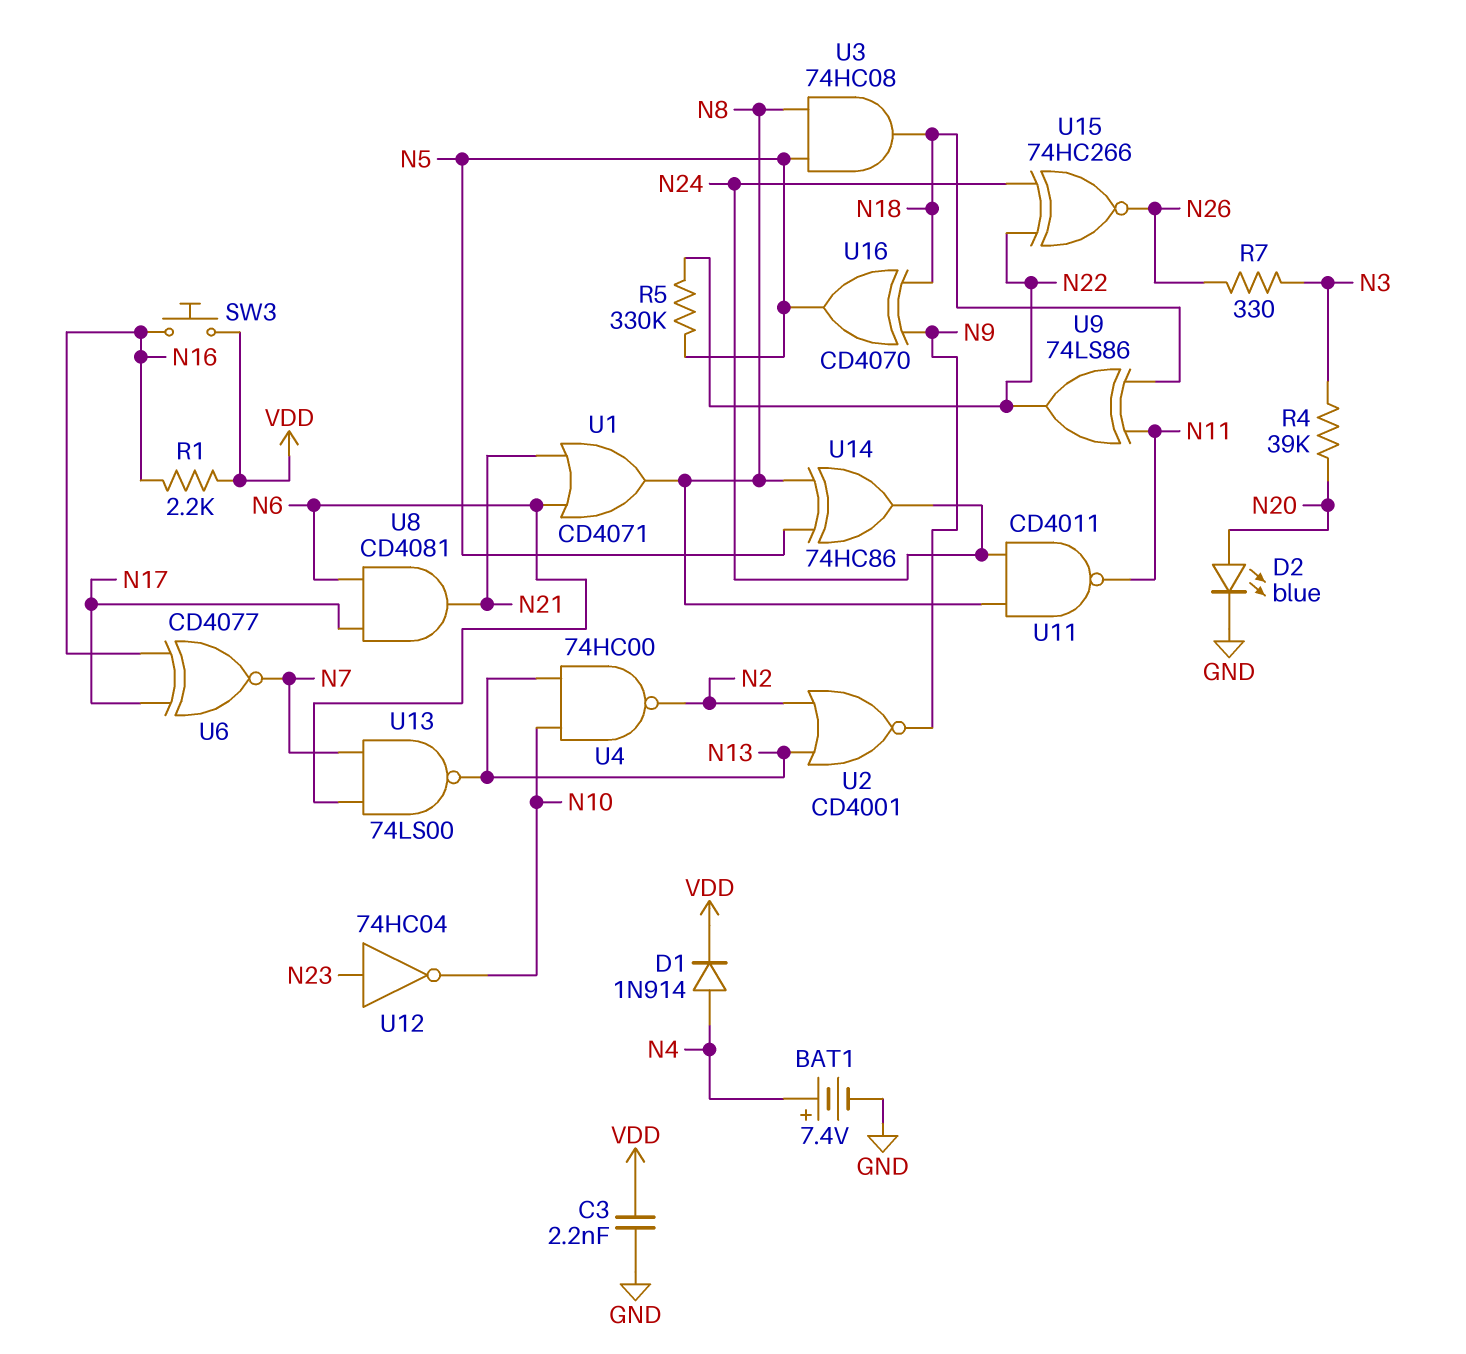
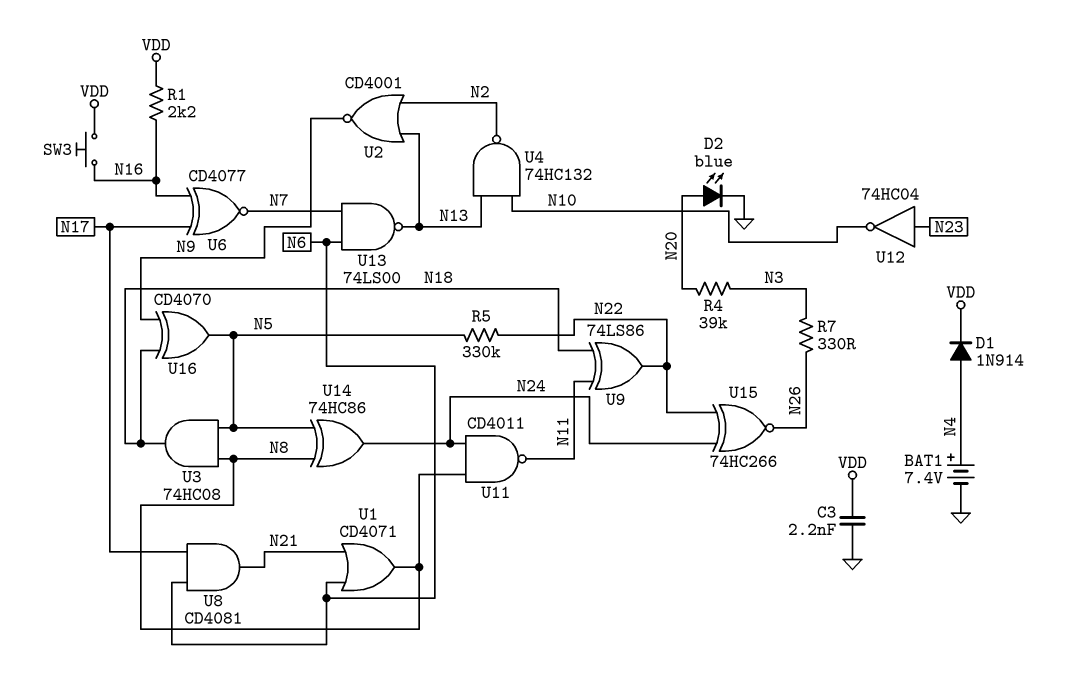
U4: NAND 74HC00 (in N10, in N13, out N2) -> NAND 74HC132 (in N10, in N13, out N2)

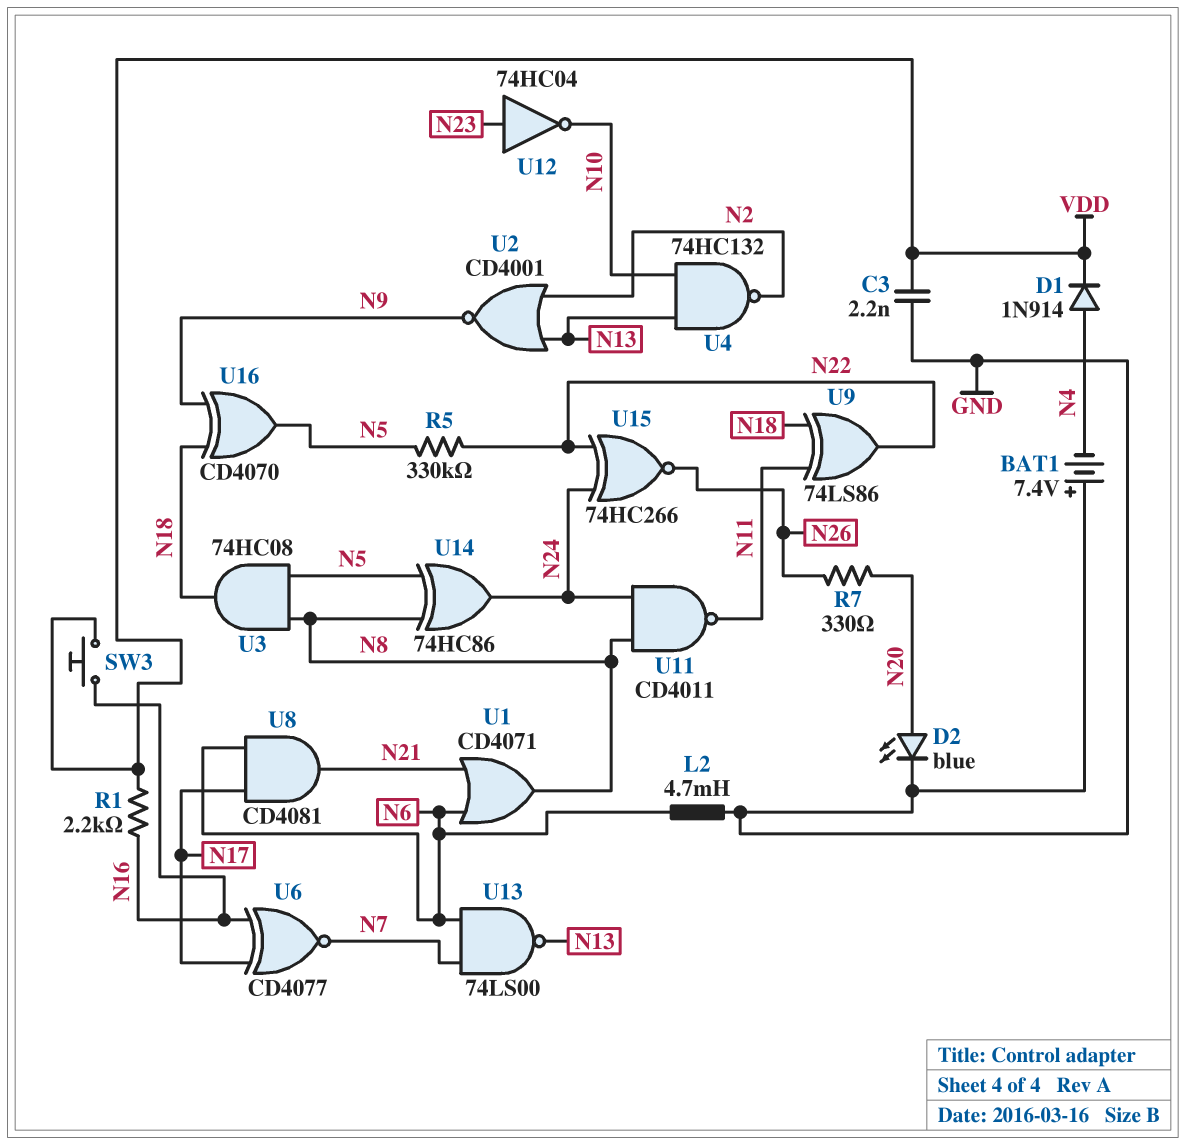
BAT1: 7.4V (plus N4, minus GND) -> 7.4V (plus GND, minus N4)
L2: none -> 4.7mH (GND, N6)
R4: 39k (N3, N20) -> none
R7: 330 (N3, N26) -> 330 (N20, N26)

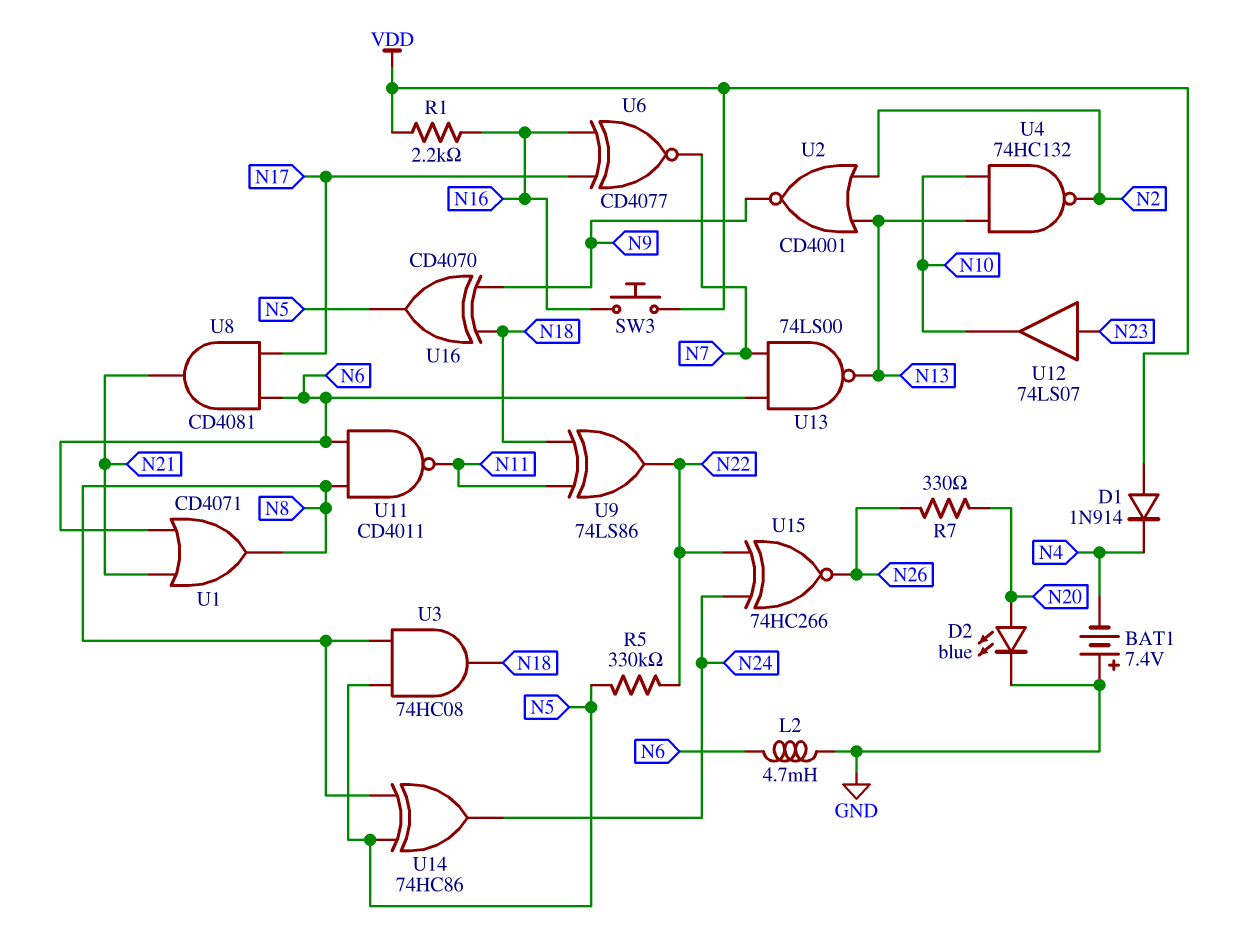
C3: 2.2nF (GND, VDD) -> none
D1: diode 1N914 (A N4, K VDD) -> diode 1N914 (A VDD, K N4)
U11: NAND CD4011 (in N8, in N24, out N11) -> NAND CD4011 (in N6, in N8, out N11)
U12: NOT 74HC04 (in N23, out N10) -> buffer 74LS07 (in N23, out N10)

